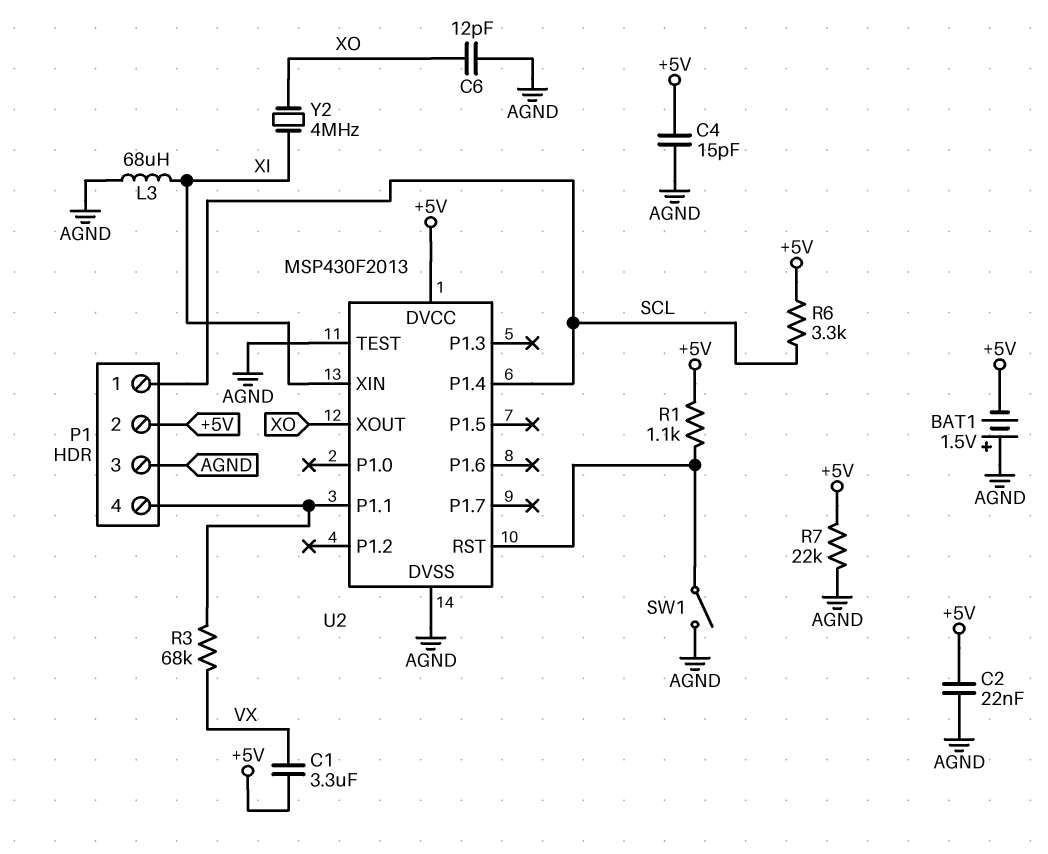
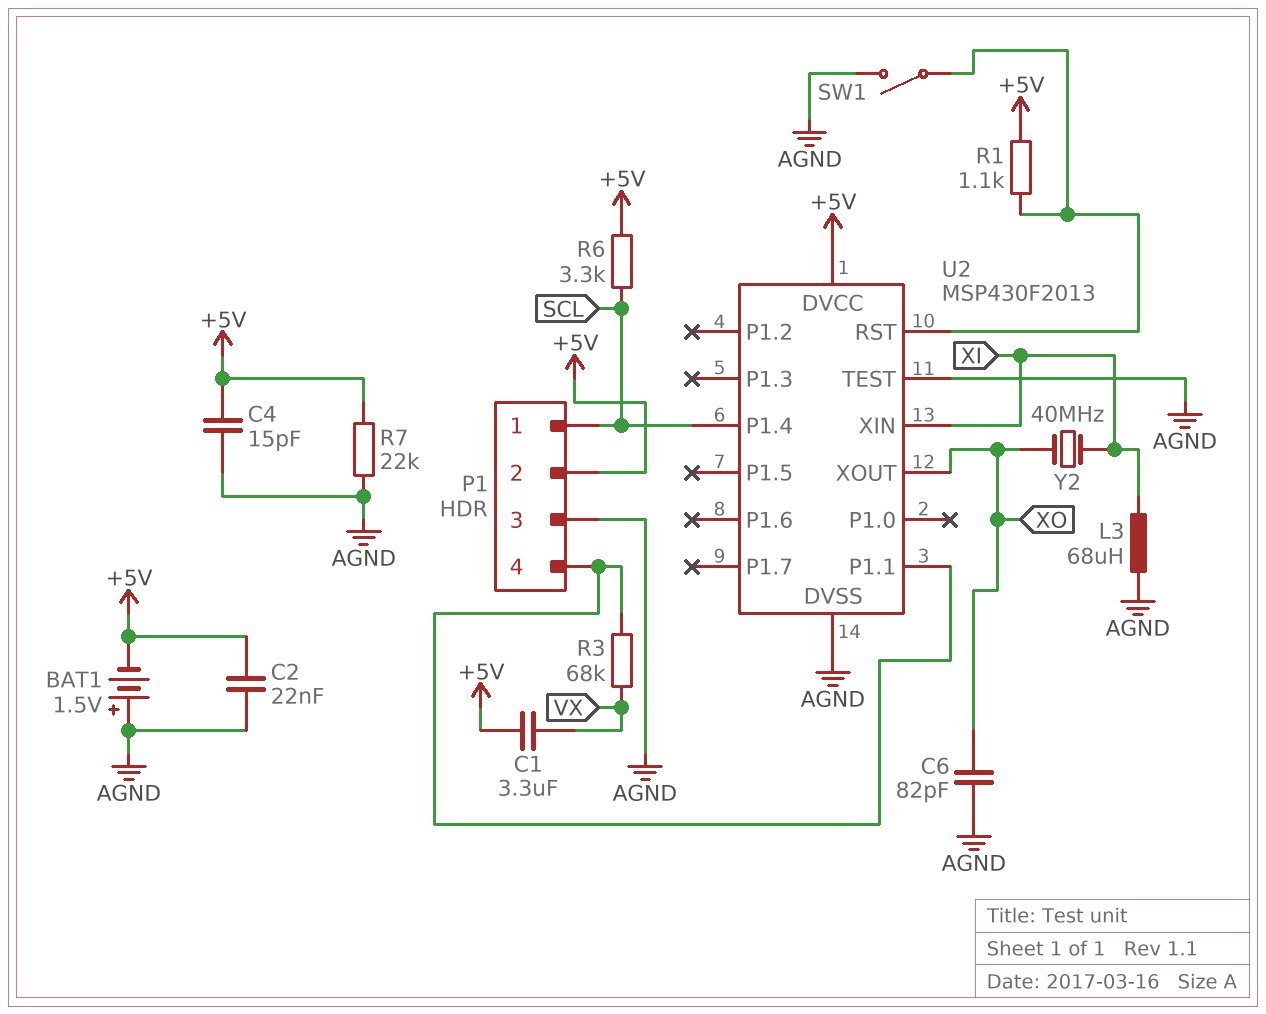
C6: 12pF (AGND, XO) -> 82pF (AGND, XO)
Y2: 4MHz (XI, XO) -> 40MHz (XI, XO)

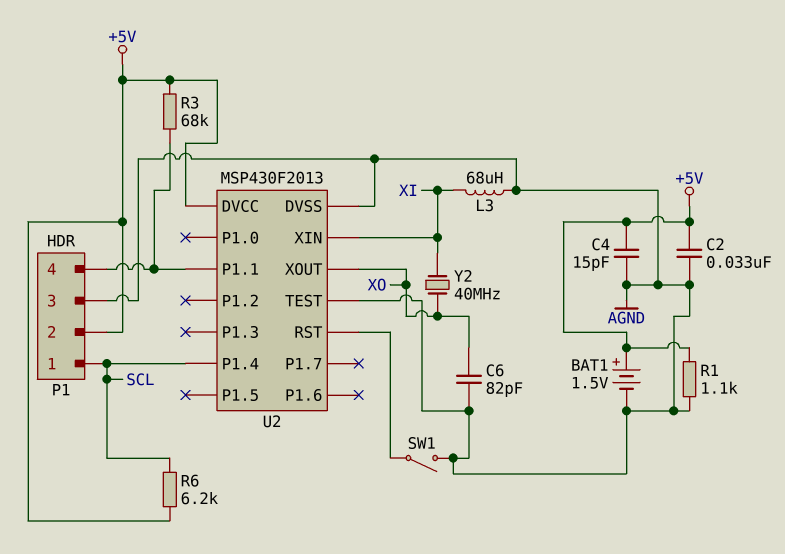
BAT1: 1.5V (plus AGND, minus +5V) -> 1.5V (plus +5V, minus AGND)
C1: 3.3uF (+5V, VX) -> none
C2: 22nF (+5V, AGND) -> 33nF (+5V, AGND)
R1: 1.1k (+5V, U2/RST) -> 1.1k (+5V, AGND)
R3: 68k (P1/4, VX) -> 68k (+5V, P1/4)
R6: 3.3k (+5V, SCL) -> 6.2k (+5V, SCL)
R7: 22k (+5V, AGND) -> none

